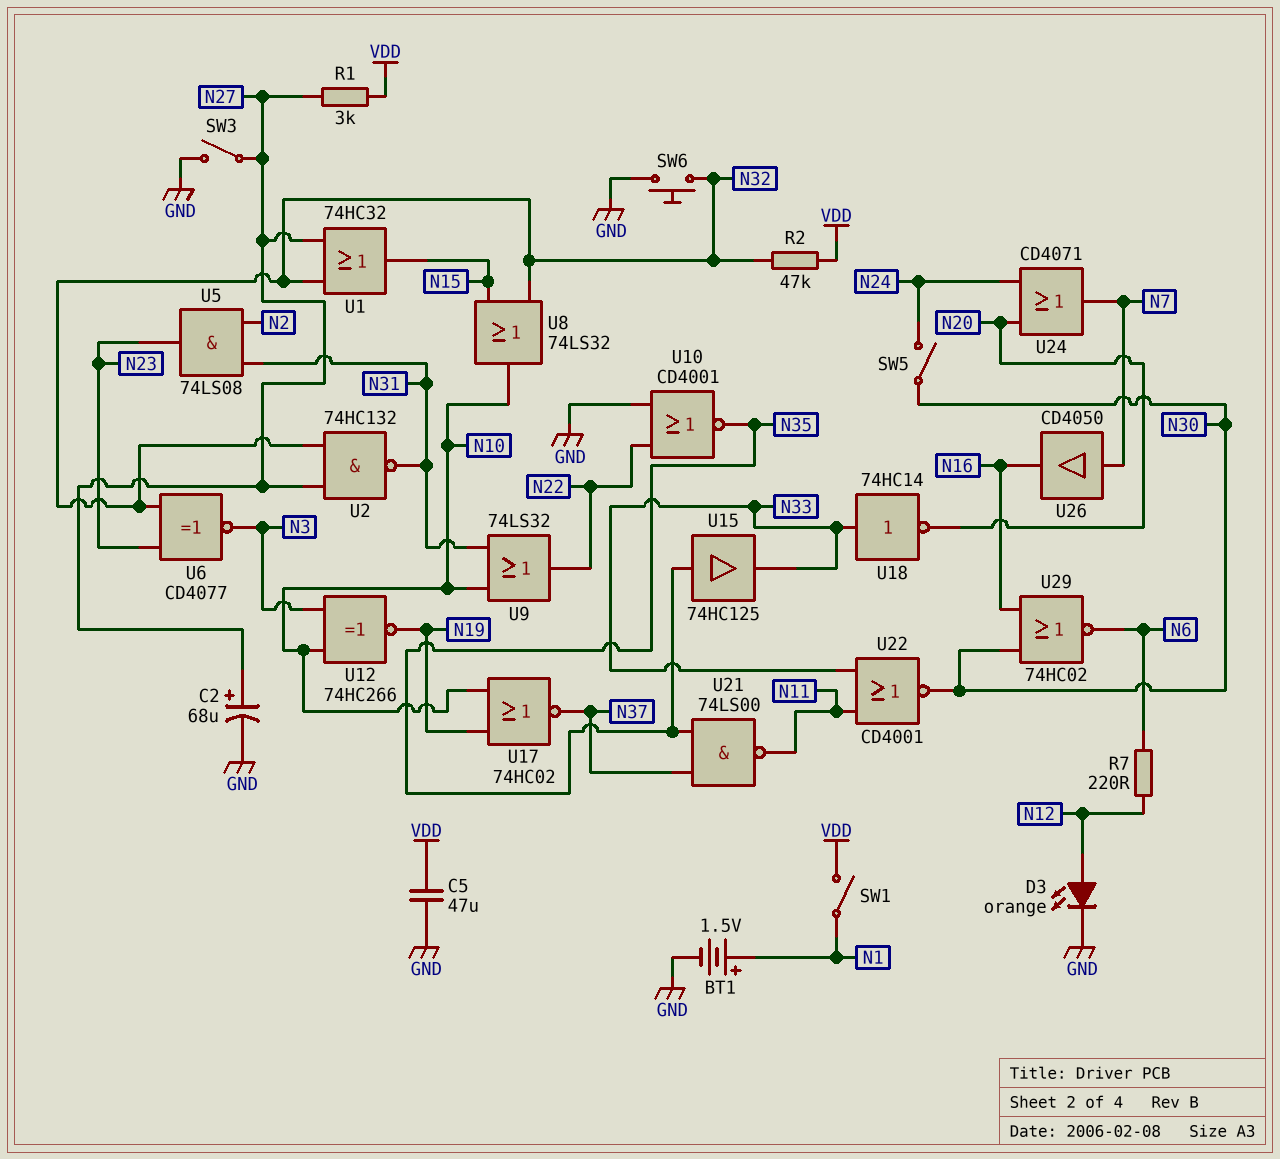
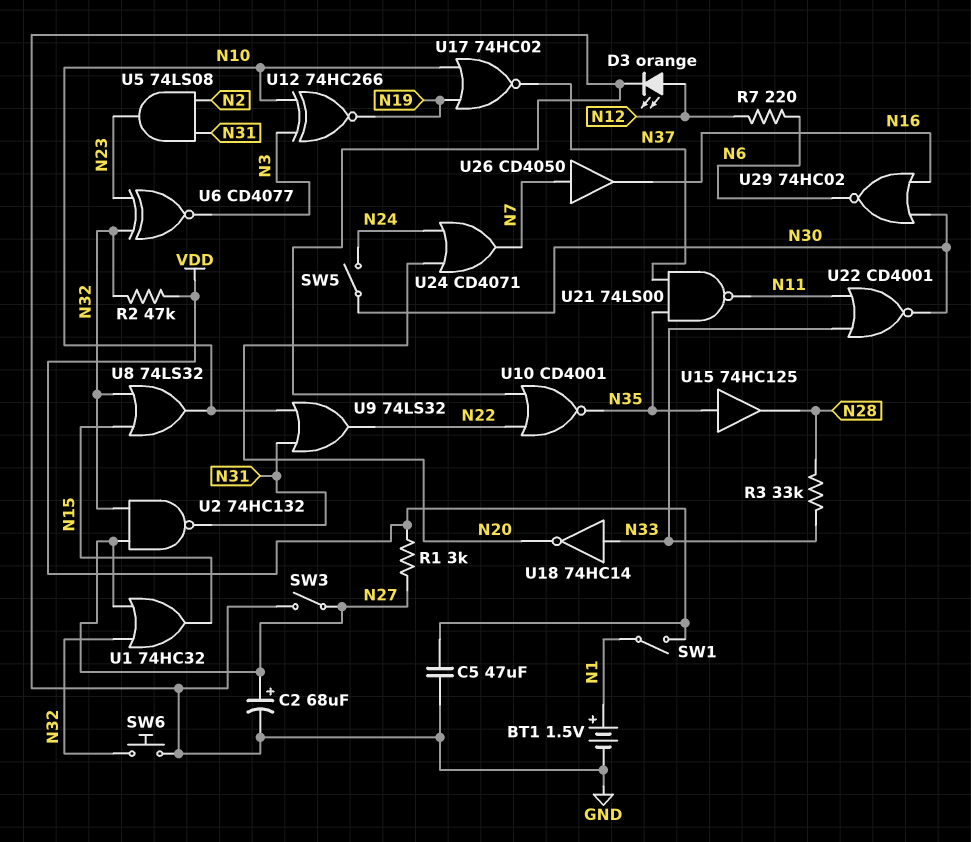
R3: none -> 33k (N28, N33)
U15: buffer 74HC125 (in N35, out N33) -> buffer 74HC125 (in N35, out N28)

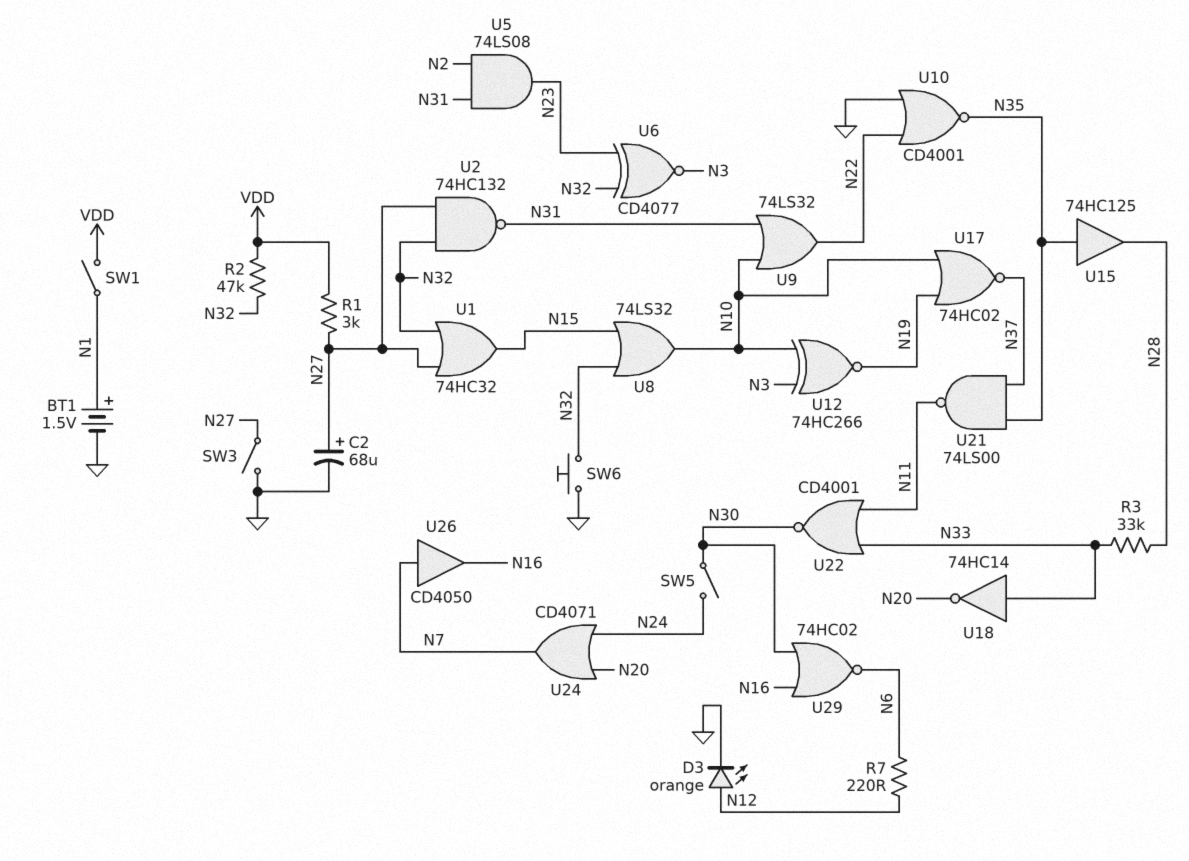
C5: 47uF (GND, VDD) -> none

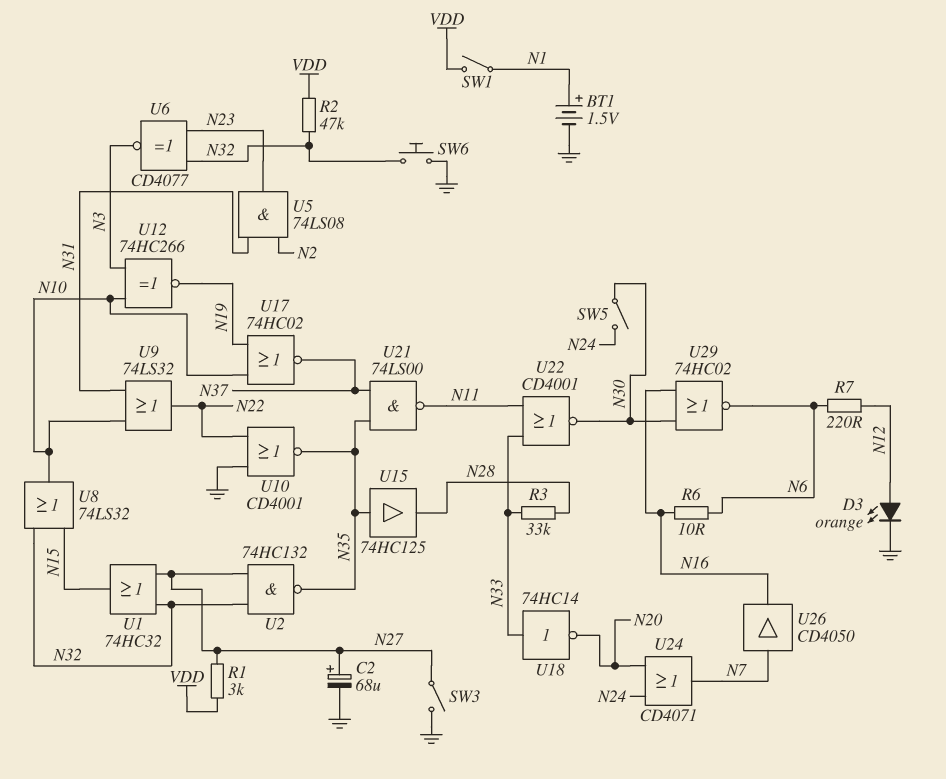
R6: none -> 10 (N6, N16)
U2: NAND 74HC132 (in N27, in N32, out N31) -> NAND 74HC132 (in N27, in N32, out N35)

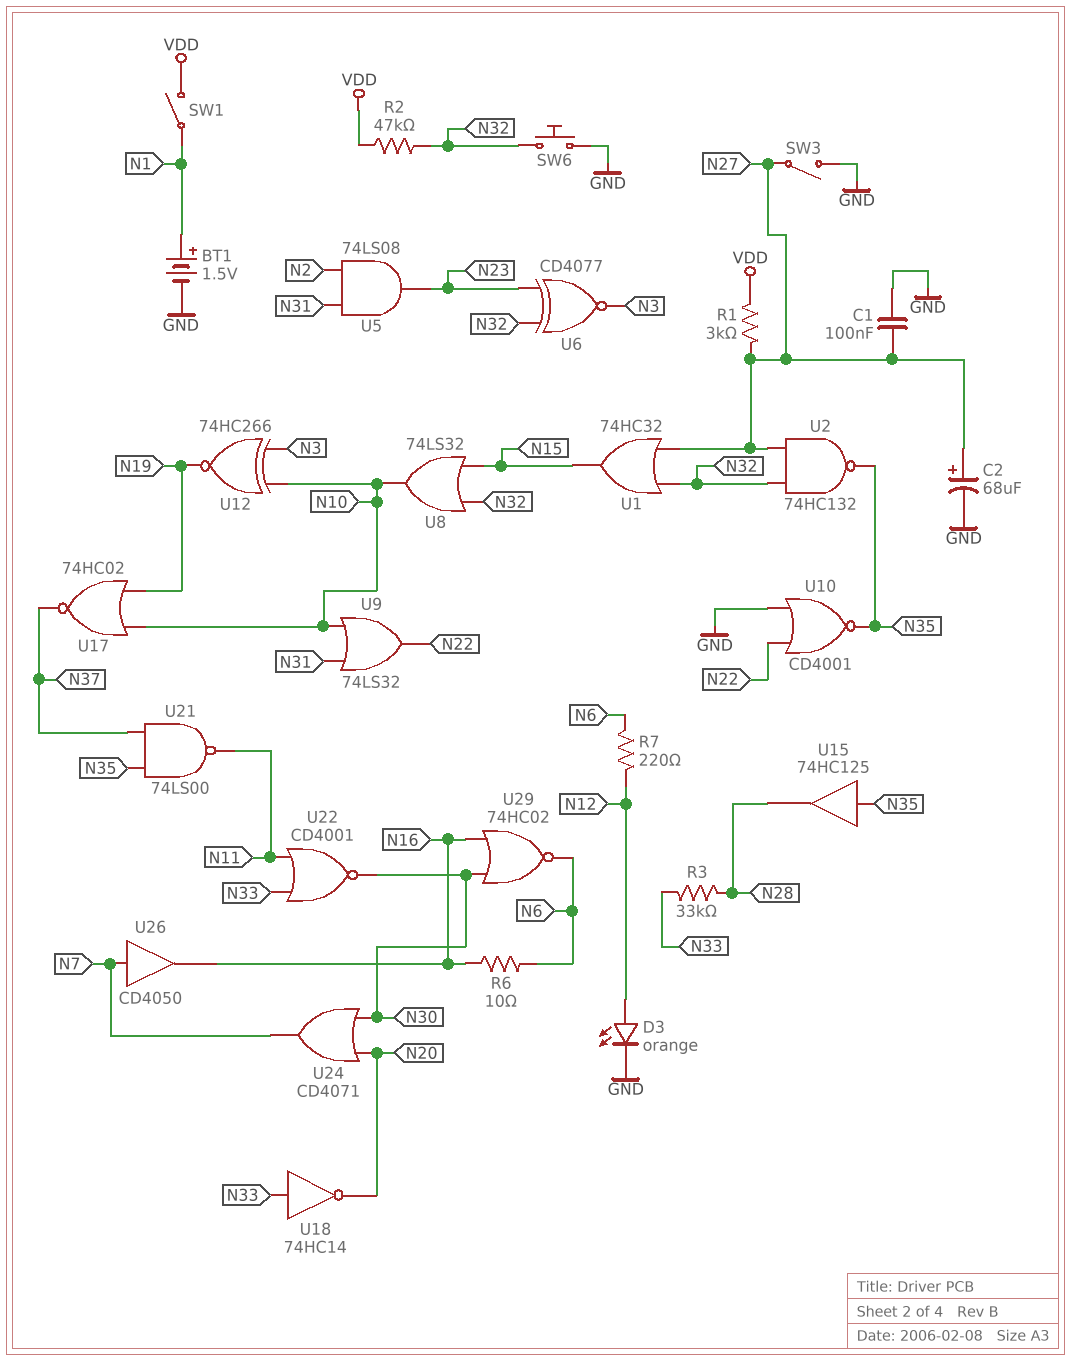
C1: none -> 100nF (GND, N27)
SW5: switch (N24, N30) -> none
U24: OR CD4071 (in N20, in N24, out N7) -> OR CD4071 (in N20, in N30, out N7)

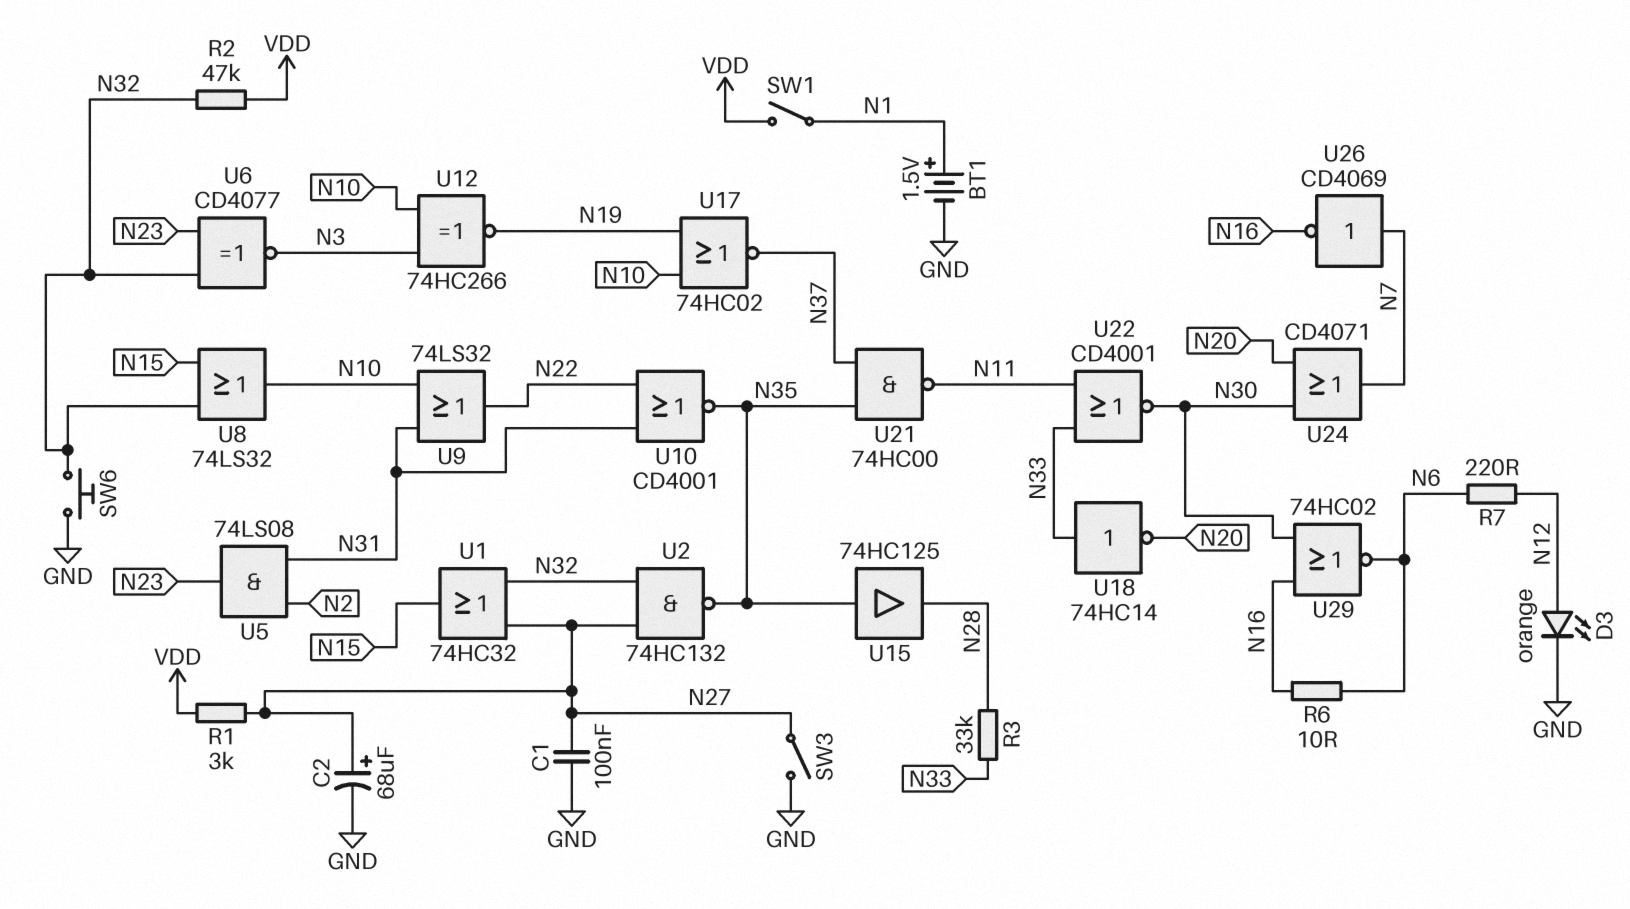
U10: NOR CD4001 (in GND, in N22, out N35) -> NOR CD4001 (in N22, in N31, out N35)
U21: NAND 74LS00 (in N35, in N37, out N11) -> NAND 74HC00 (in N35, in N37, out N11)
U26: buffer CD4050 (in N7, out N16) -> NOT CD4069 (in N7, out N16)

